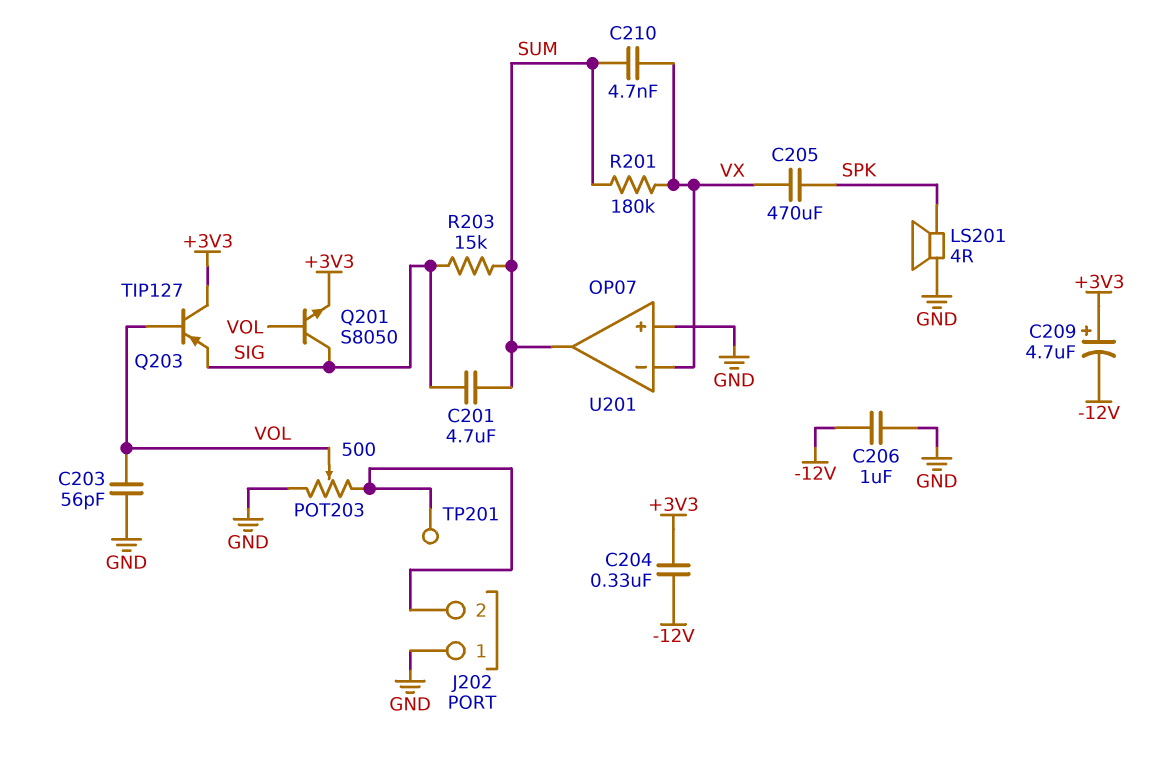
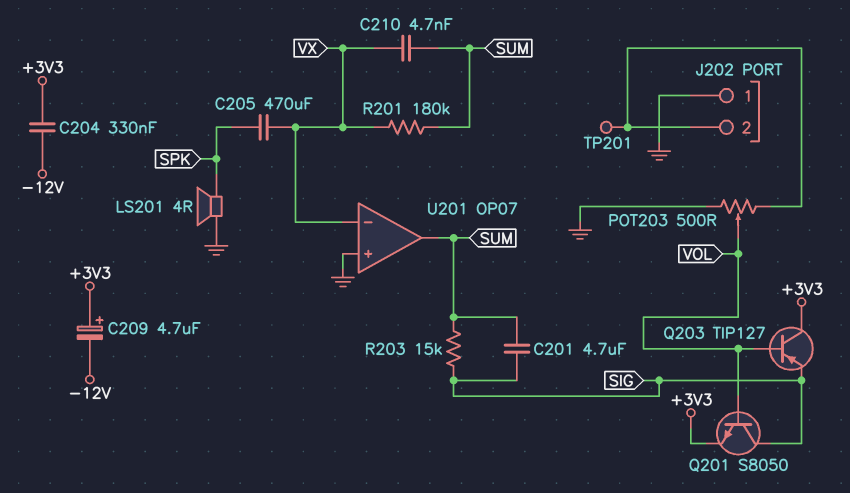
C203: 56pF (GND, VOL) -> none
C206: 1uF (-12V, GND) -> none

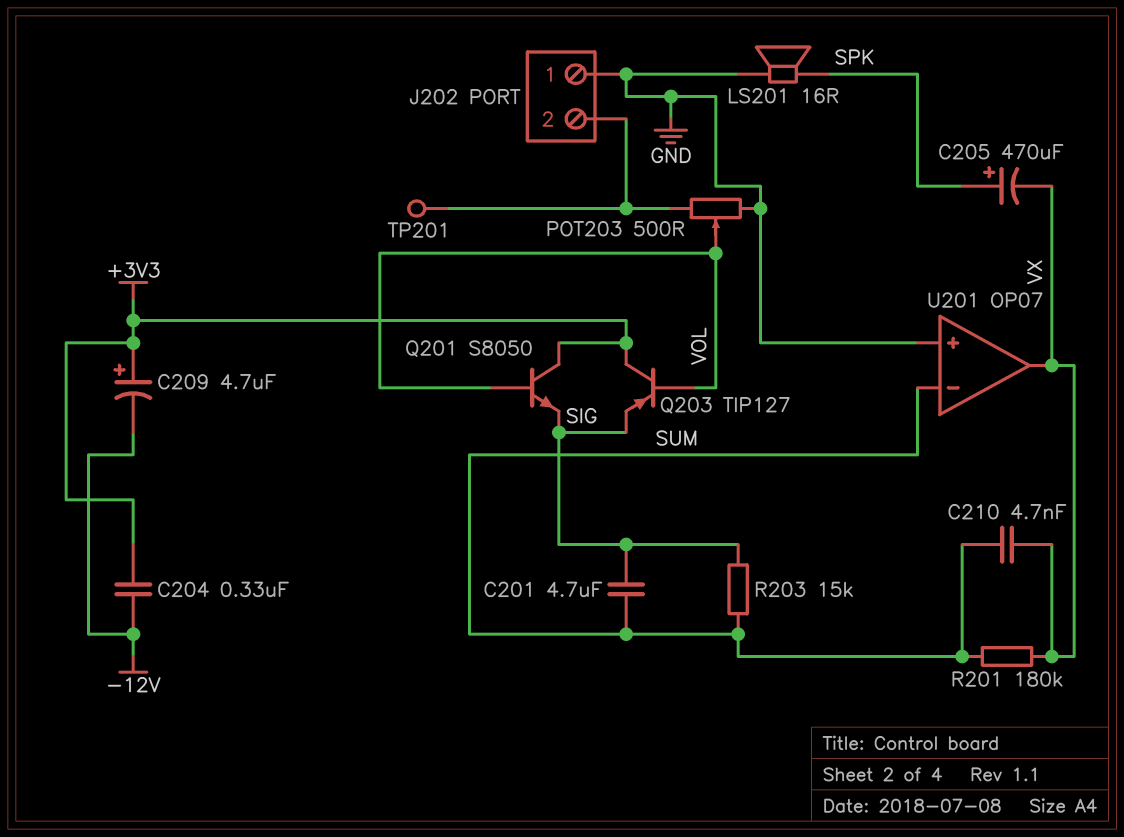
C205: 470uF (SPK, VX) -> 470uF (plus SPK, minus VX)
LS201: speaker 4R (GND, SPK) -> speaker 16R (GND, SPK)
Q201: NPN S8050 (B VOL, C SIG, E +3V3) -> NPN S8050 (B VOL, C +3V3, E SIG)
U201 pin in-: VX -> SUM
U201 pin out: SUM -> VX

